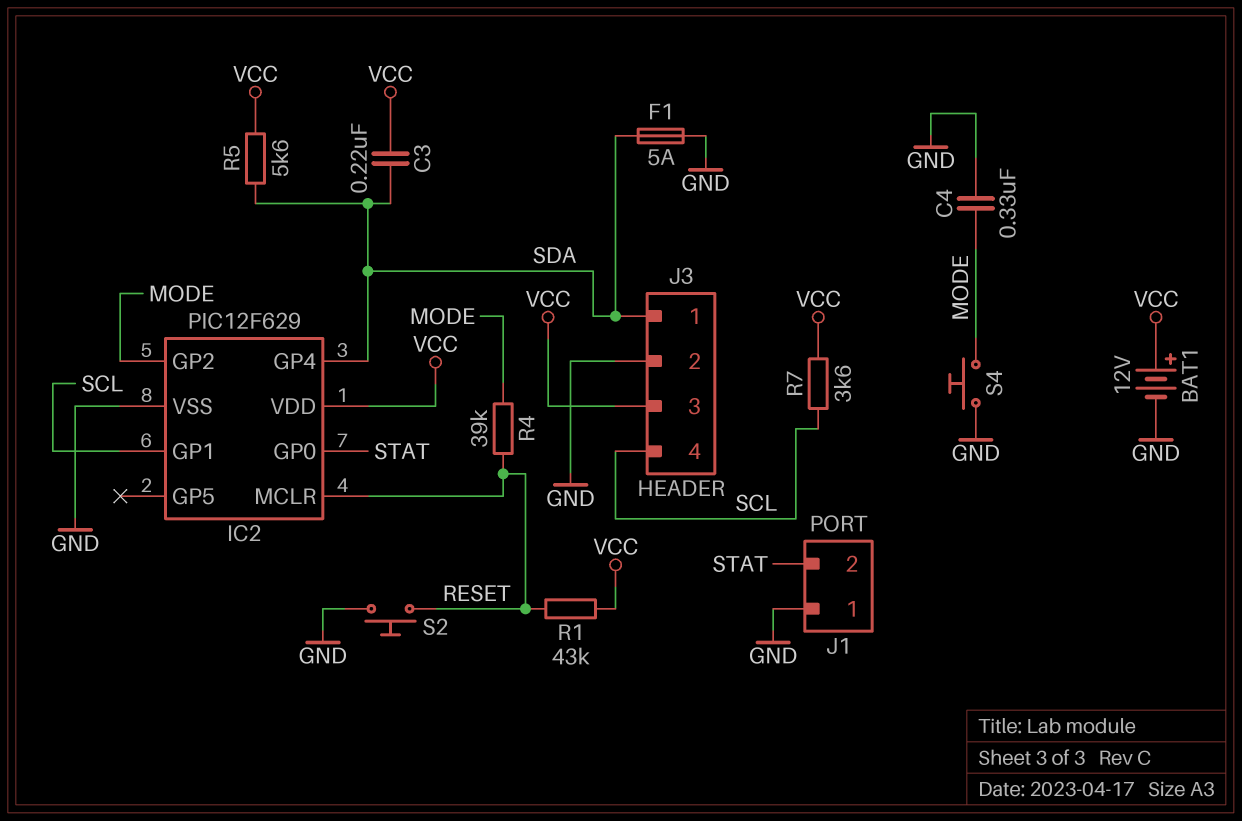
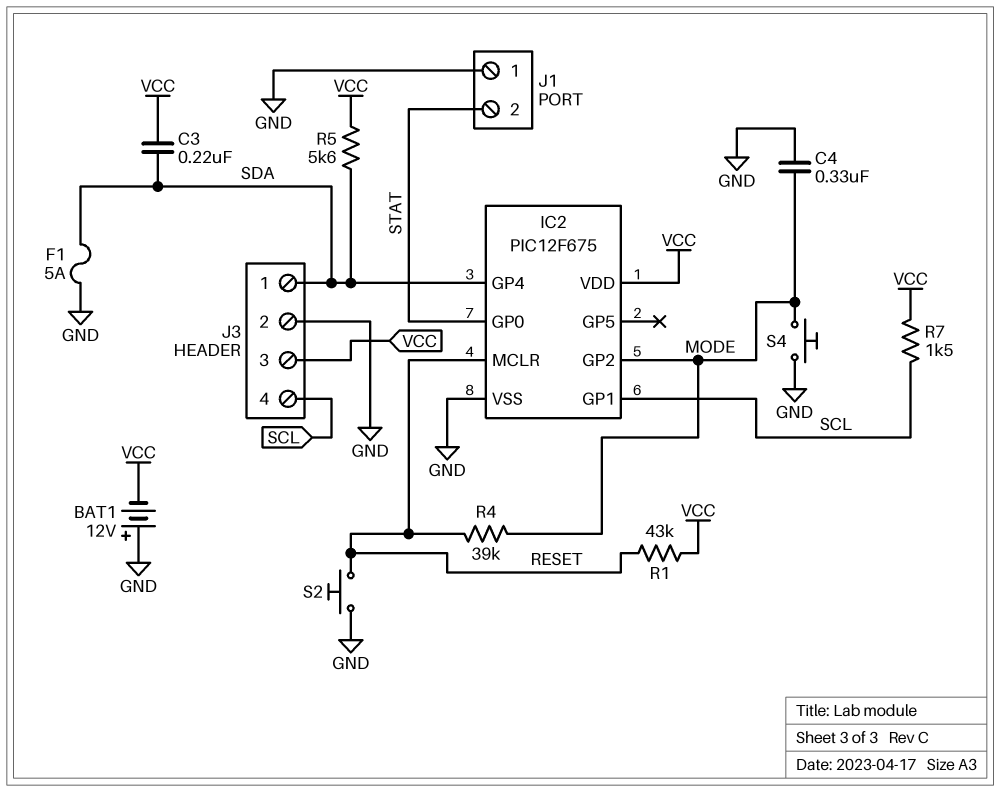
BAT1: 12V (plus VCC, minus GND) -> 12V (plus GND, minus VCC)
IC2: PIC12F629 -> PIC12F675
R7: 3.6k (SCL, VCC) -> 1.5k (SCL, VCC)

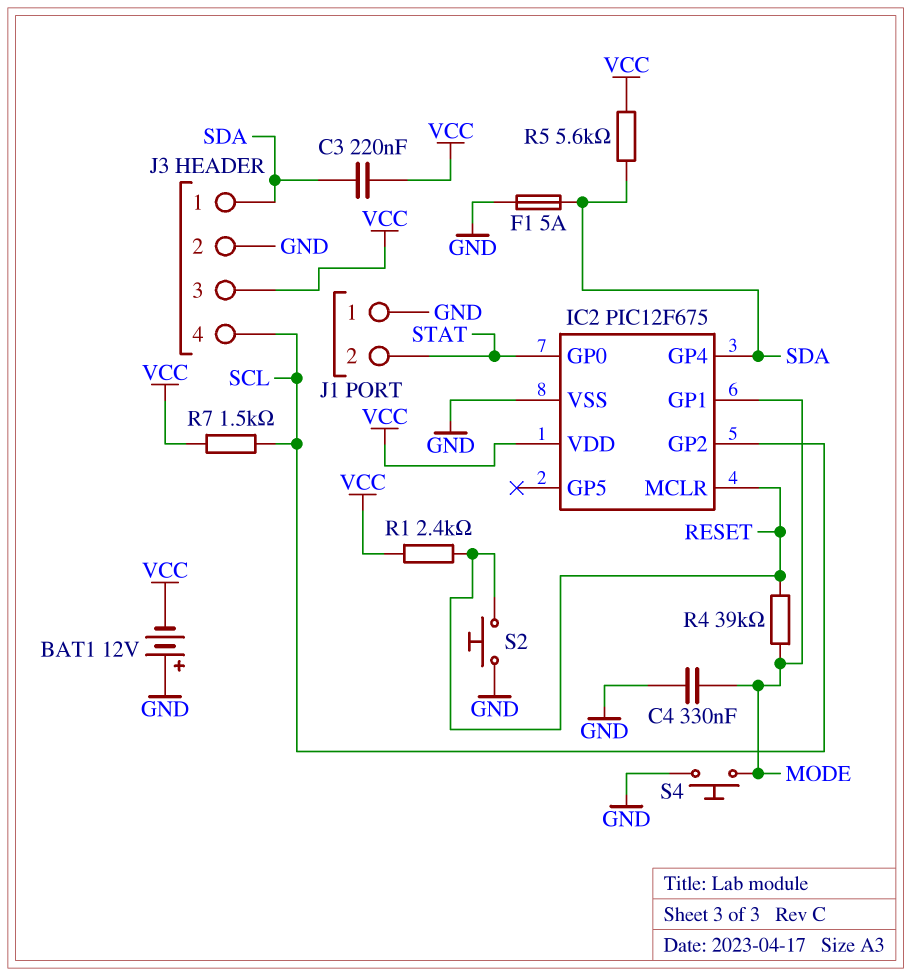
IC2 pin GP1: SCL -> MODE
IC2 pin GP2: MODE -> SCL
R1: 43k (RESET, VCC) -> 2.4k (RESET, VCC)

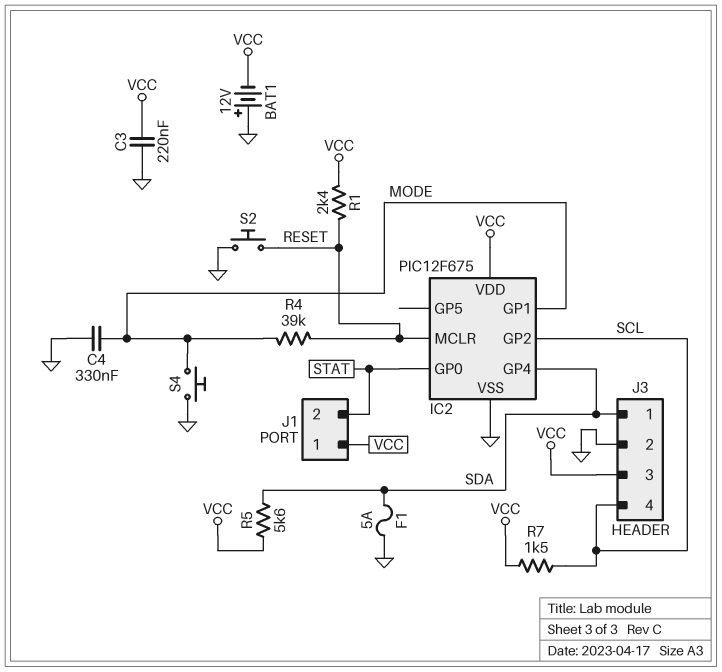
C3: 220nF (SDA, VCC) -> 220nF (GND, VCC)
J1 pin 1: GND -> VCC

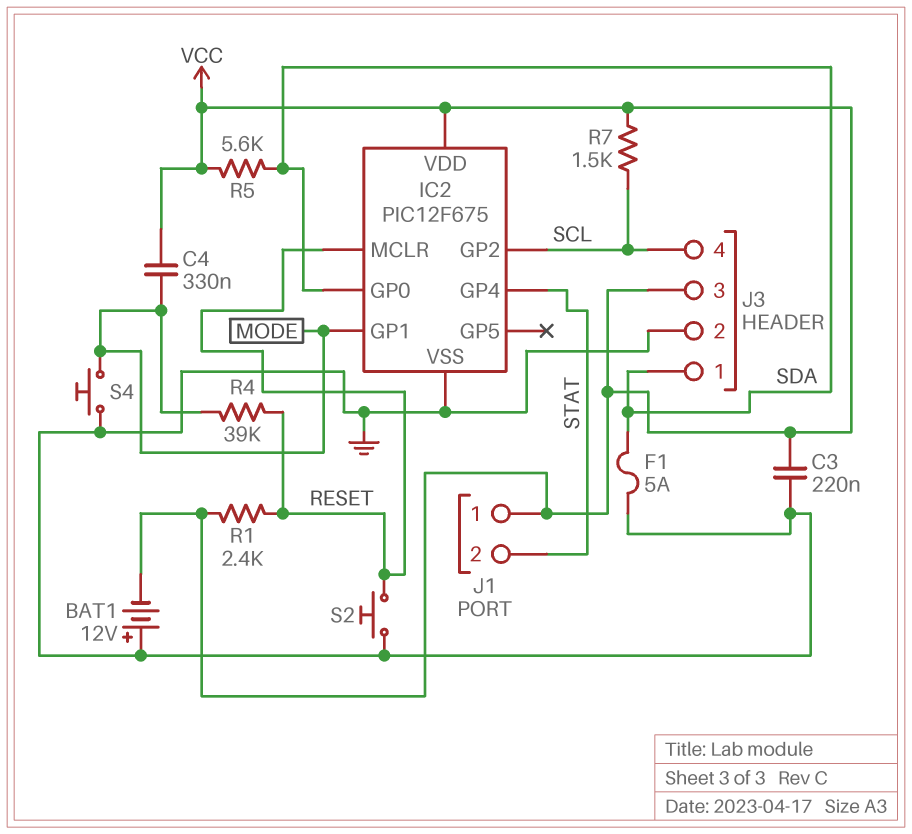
C4: 330nF (GND, MODE) -> 330nF (MODE, VCC)
IC2 pin GP0: STAT -> SDA
IC2 pin GP4: SDA -> STAT

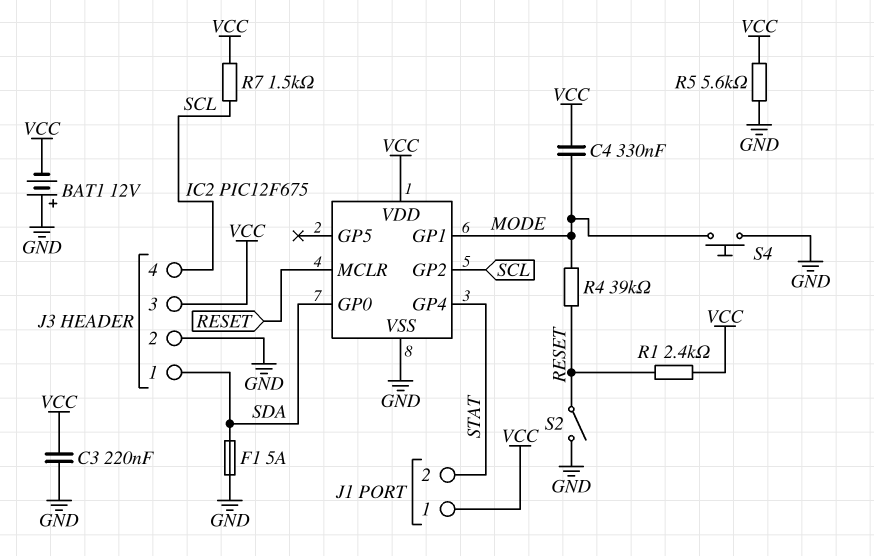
R5: 5.6k (SDA, VCC) -> 5.6k (GND, VCC)
S2: button (GND, RESET) -> switch (GND, RESET)

